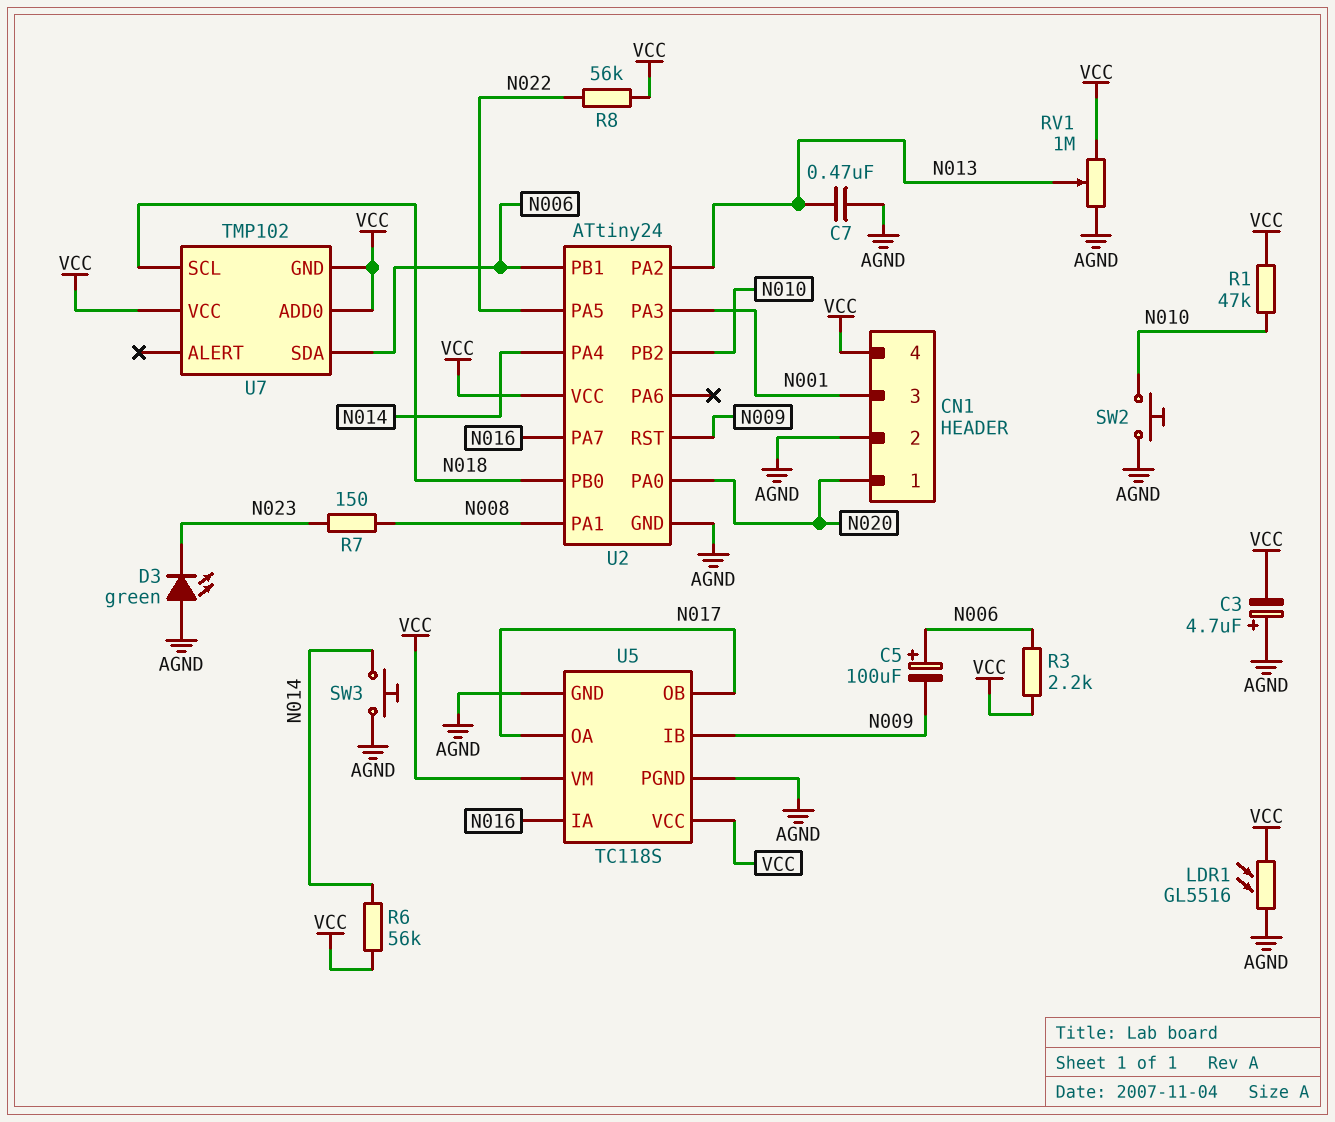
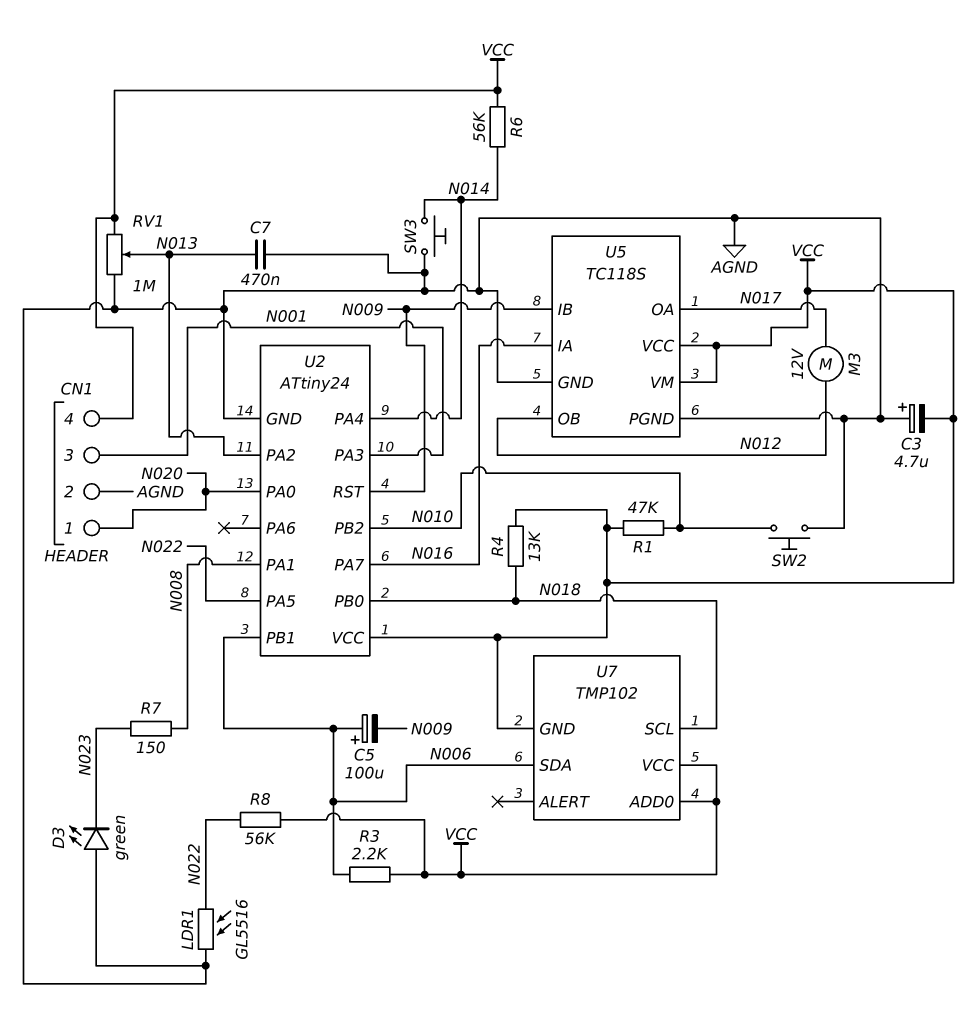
LDR1: GL5516 (AGND, VCC) -> GL5516 (AGND, N022)
M3: none -> motor 12V (N012, N017)
R4: none -> 13k (N018, VCC)
U5 pin OB: N017 -> N012

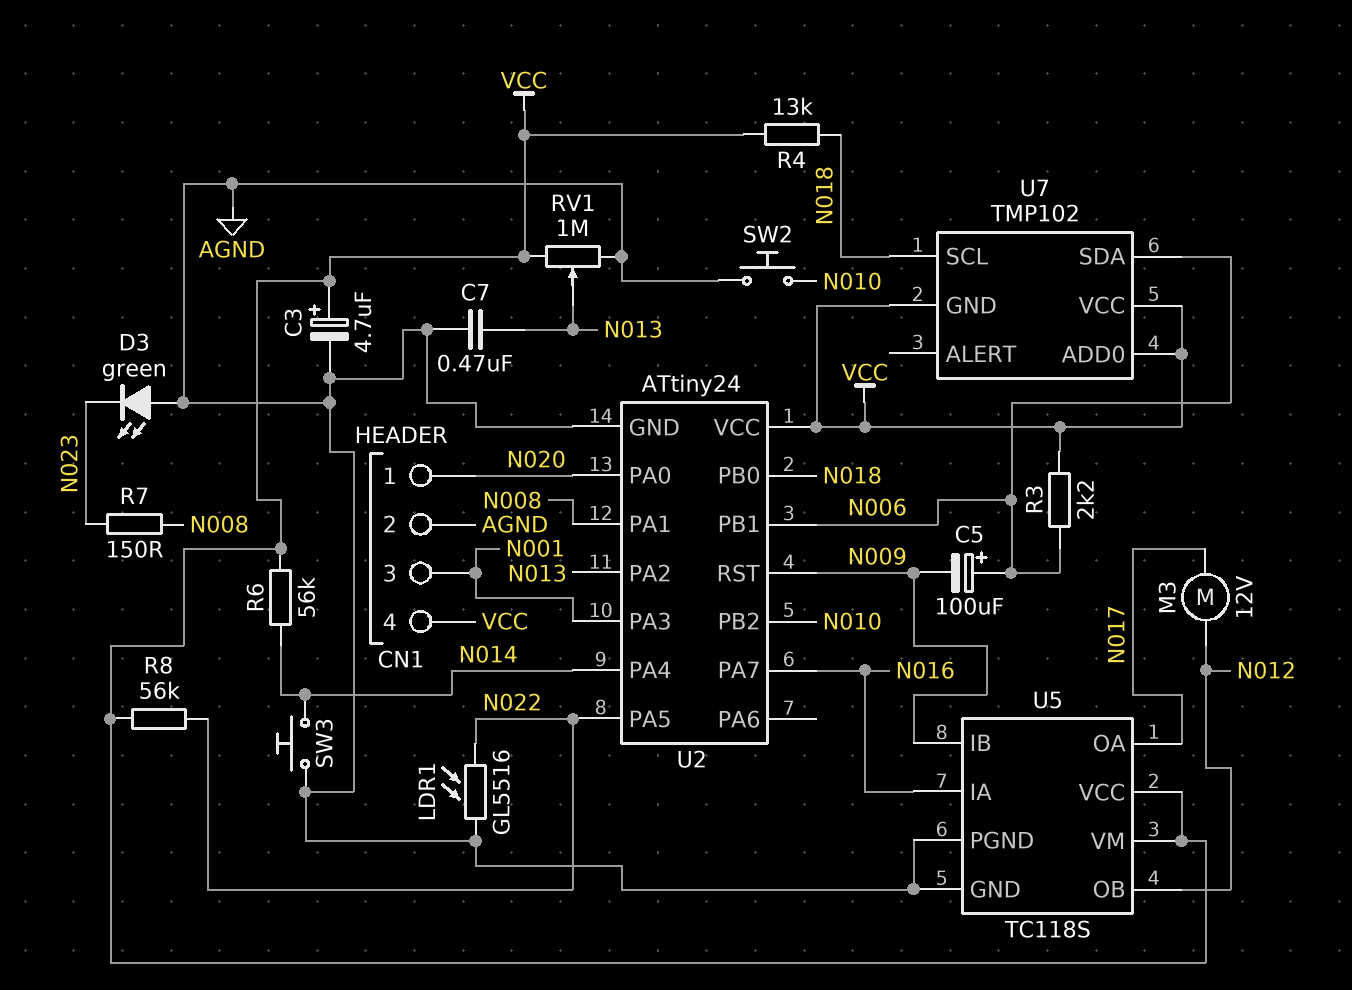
C3: 4.7uF (plus AGND, minus VCC) -> 4.7uF (plus VCC, minus AGND)
R1: 47k (N010, VCC) -> none

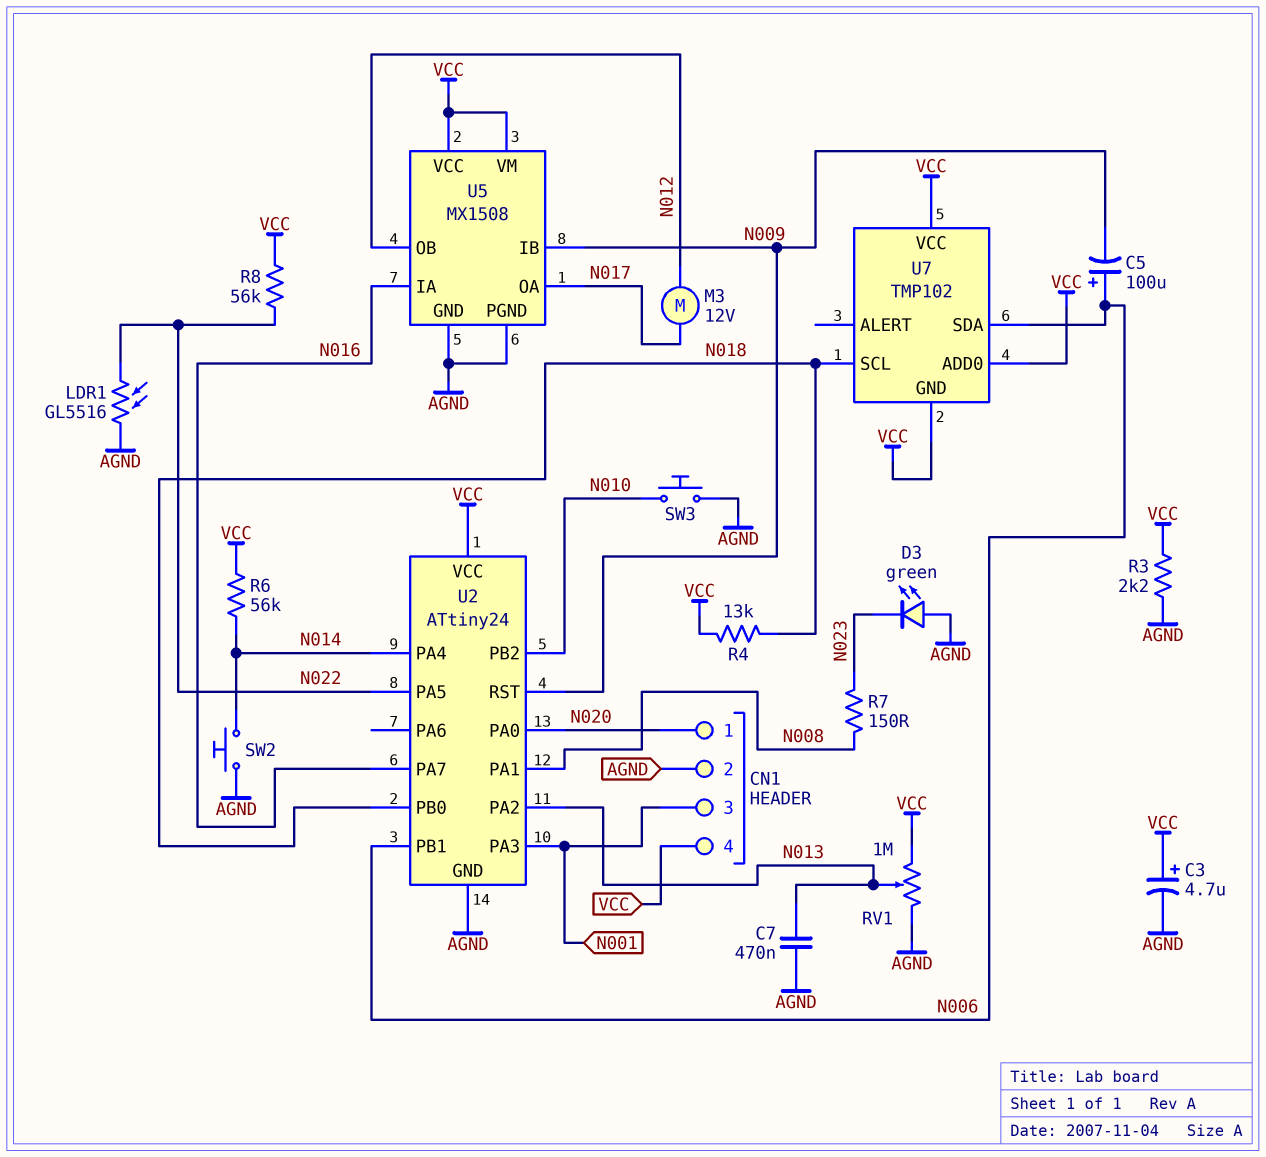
R3: 2.2k (N006, VCC) -> 2.2k (AGND, VCC)
SW2: button (AGND, N010) -> button (AGND, N014)
SW3: button (AGND, N014) -> button (AGND, N010)
U5: TC118S -> MX1508

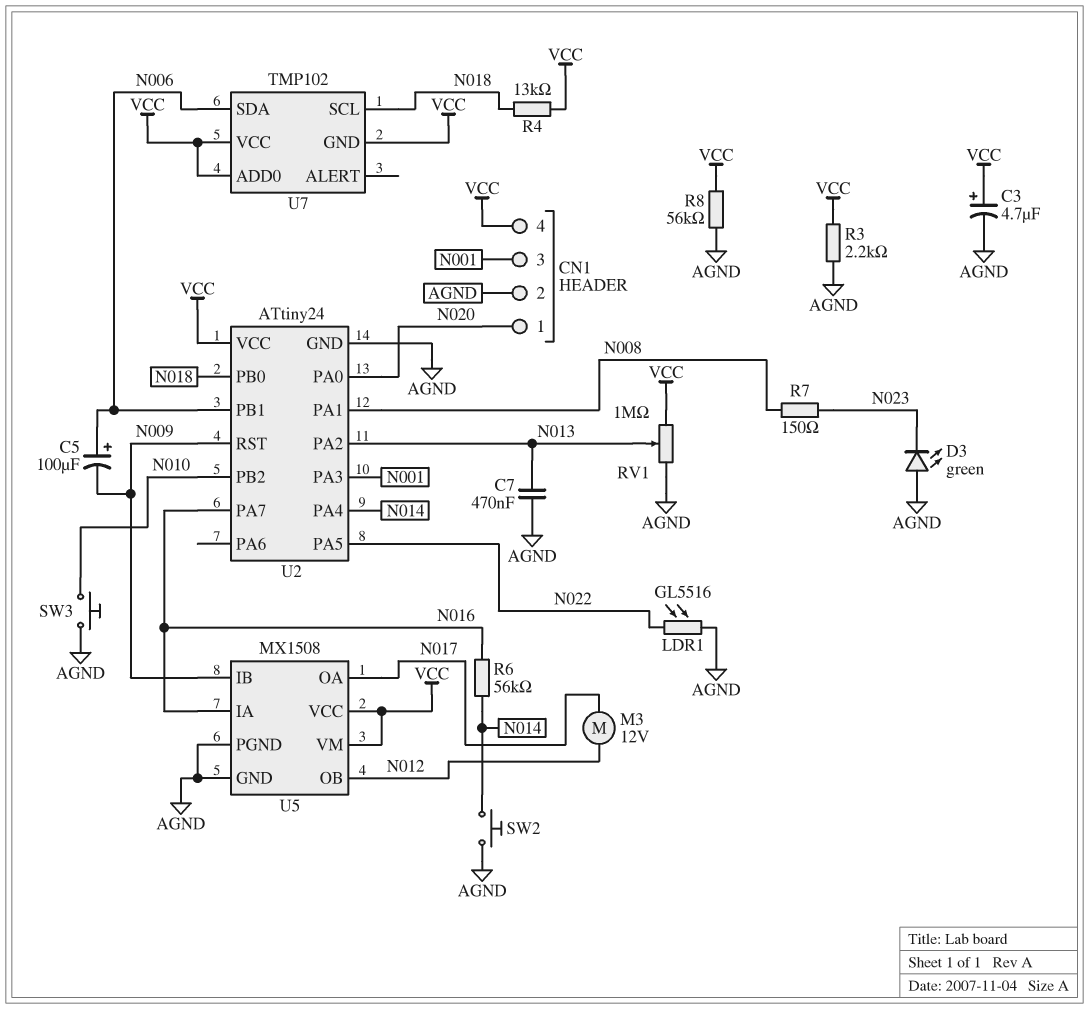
R6: 56k (N014, VCC) -> 56k (N014, N016)
R8: 56k (N022, VCC) -> 56k (AGND, VCC)

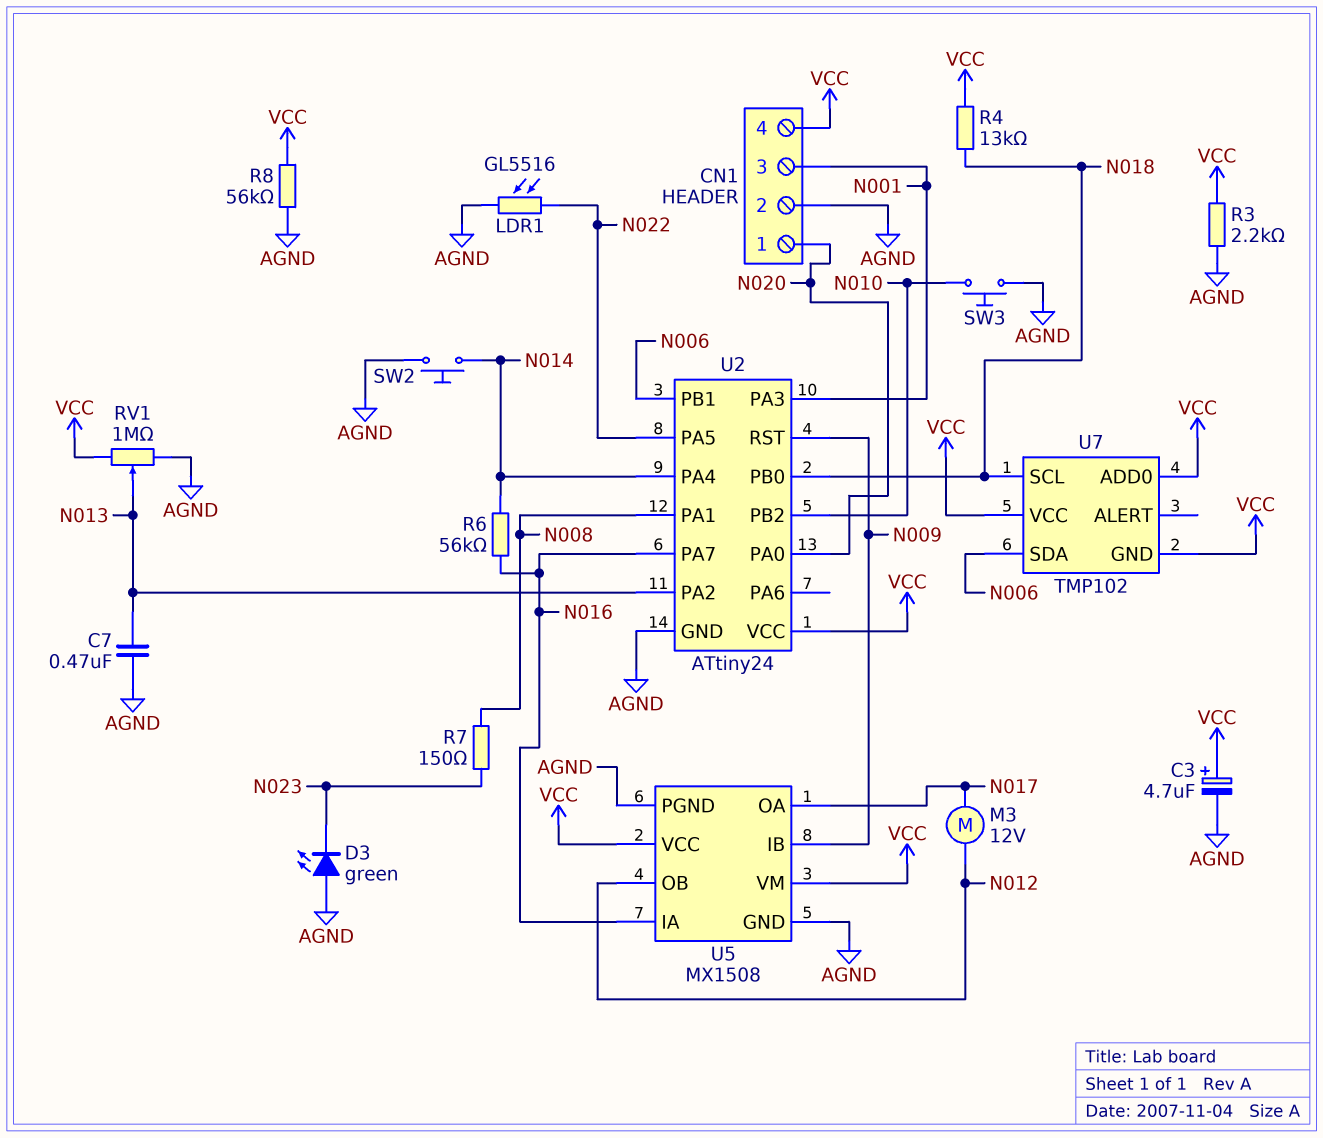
C5: 100uF (plus N006, minus N009) -> none

